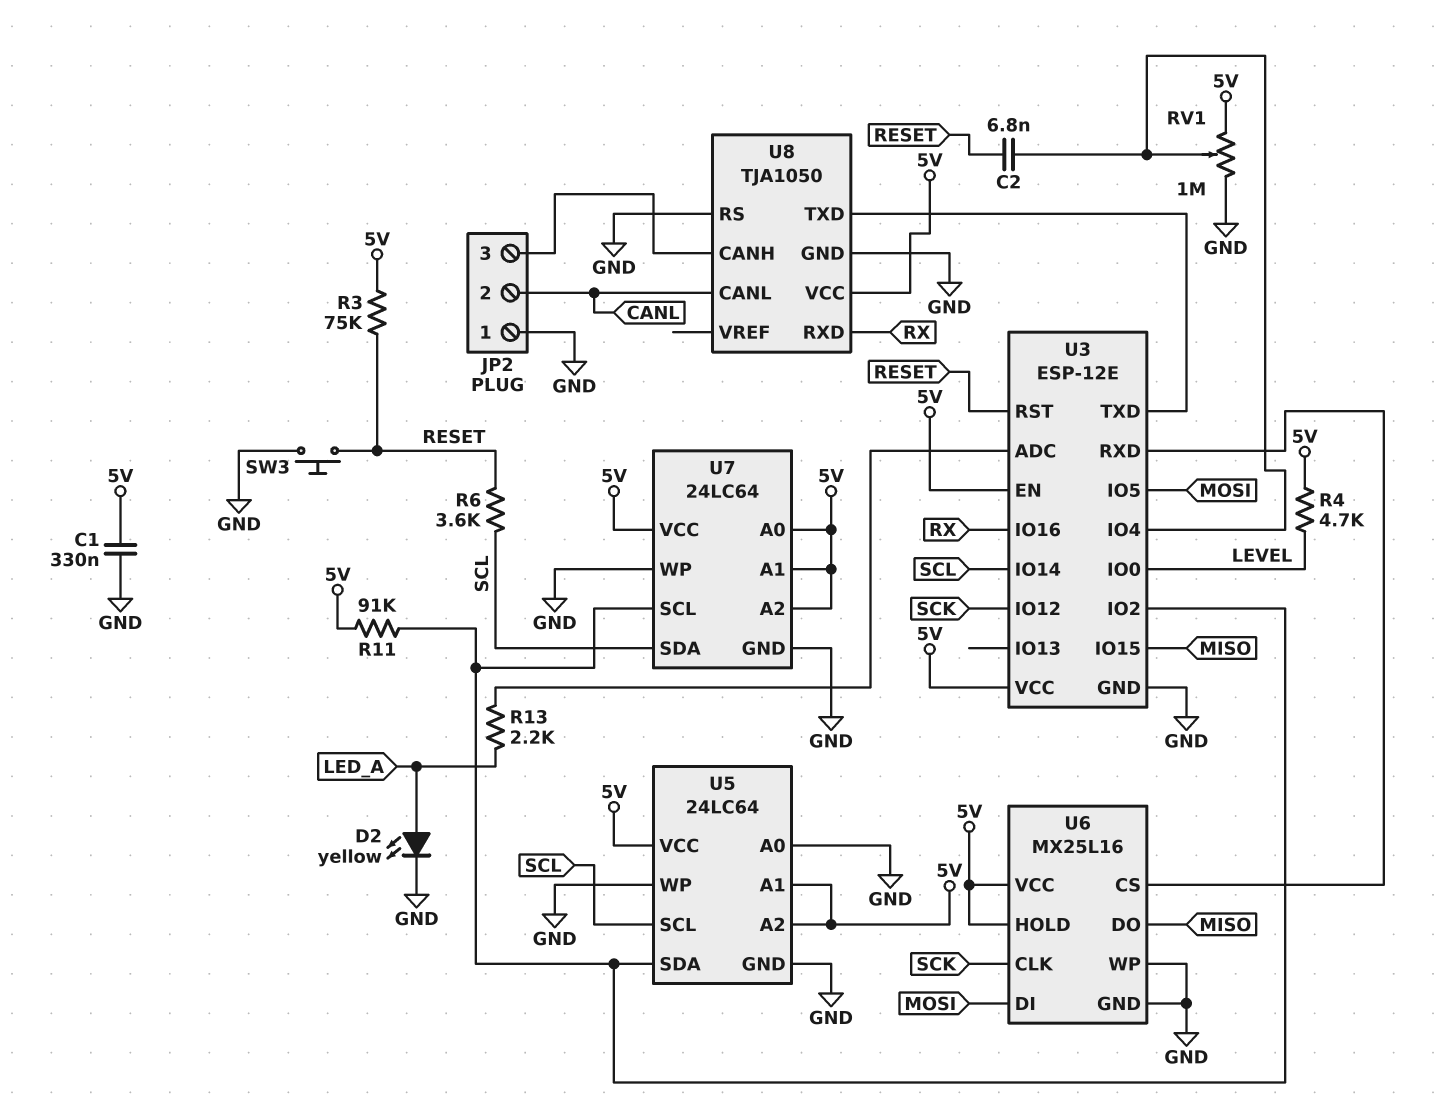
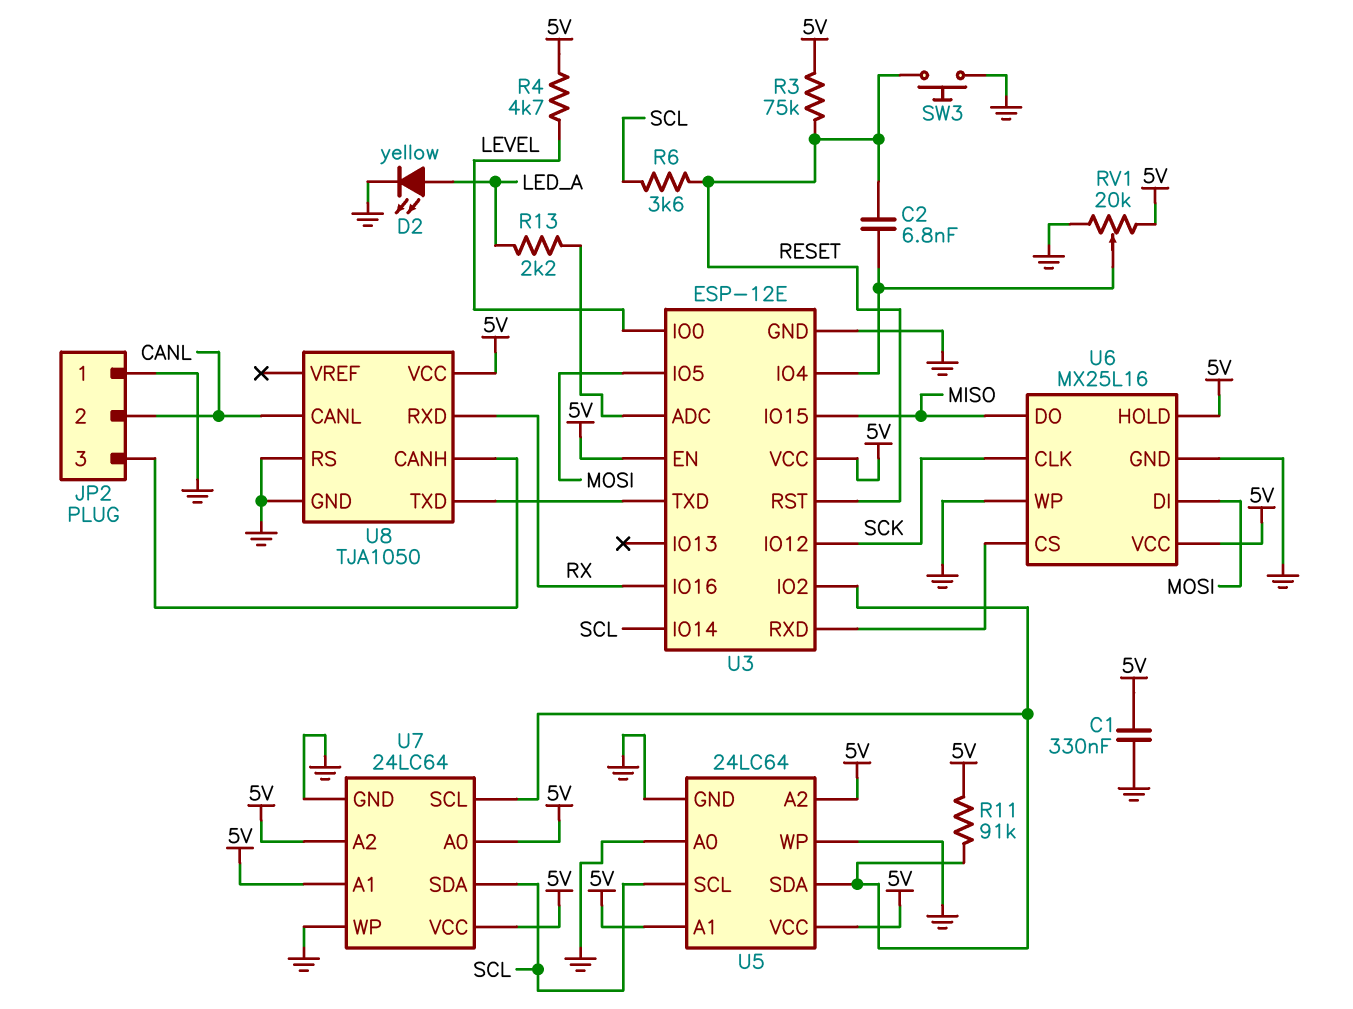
RV1: 1M (5V, GND, wiper U3/IO4) -> 20k (5V, GND, wiper U3/IO4)

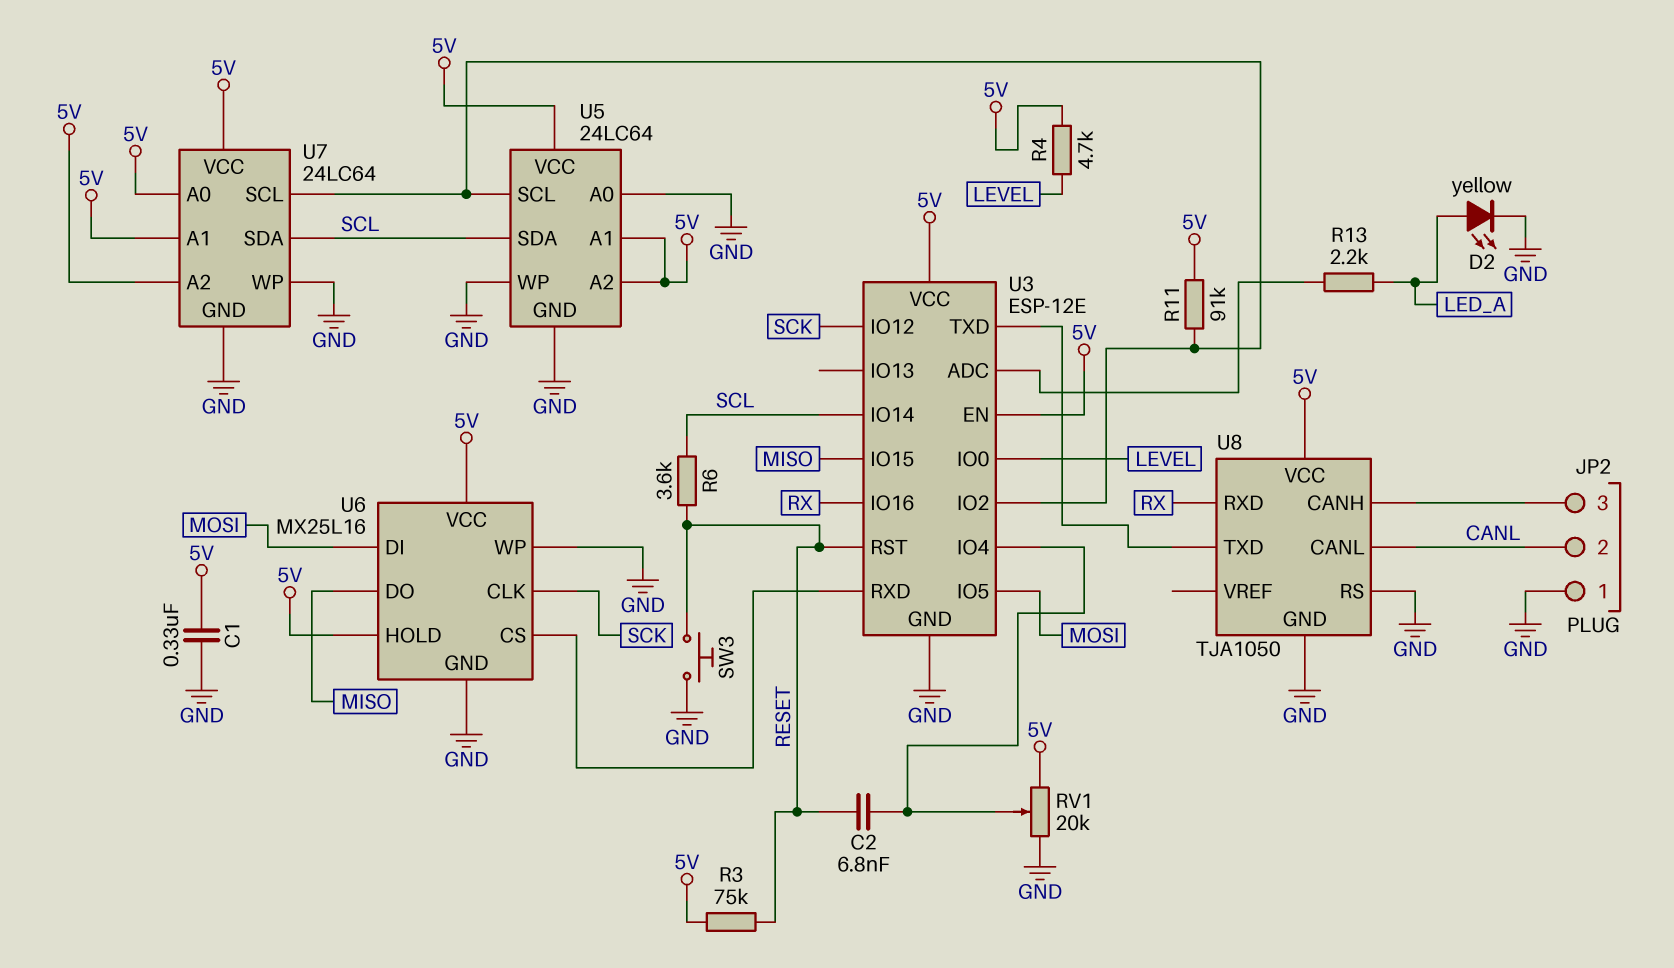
U5 pin SCL: SCL -> U3/IO2
U5 pin SDA: U3/IO2 -> SCL

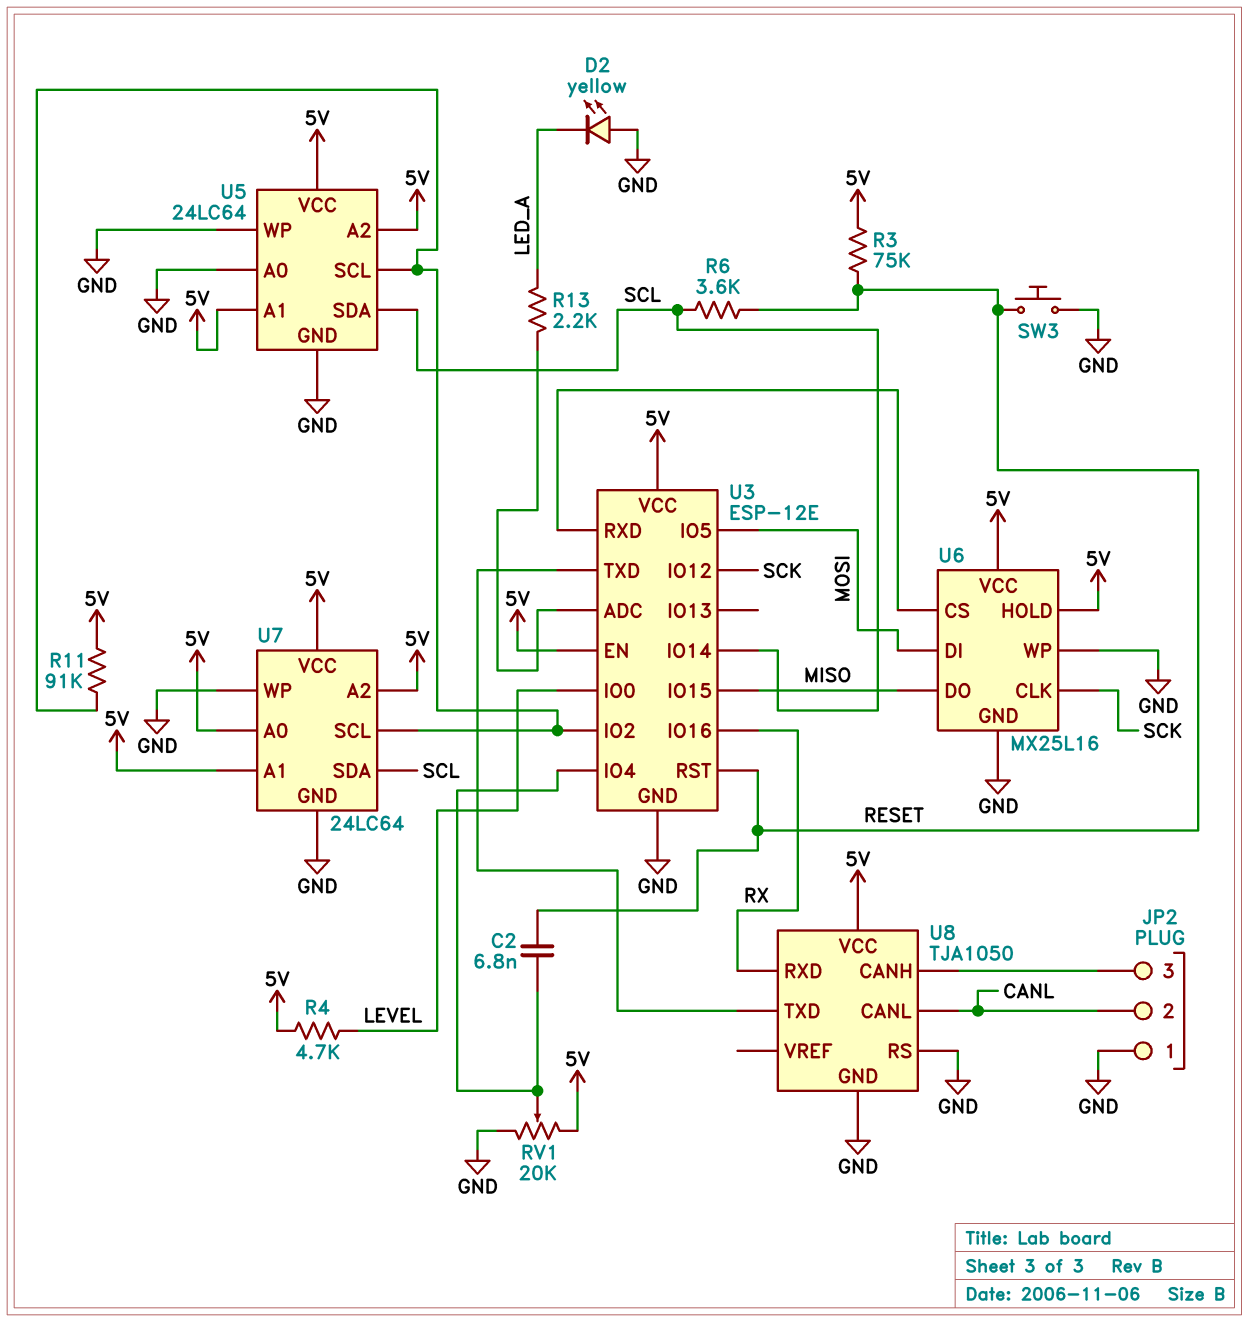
C1: 330nF (5V, GND) -> none
D2: LED yellow (A LED_A, K GND) -> LED yellow (A GND, K LED_A)

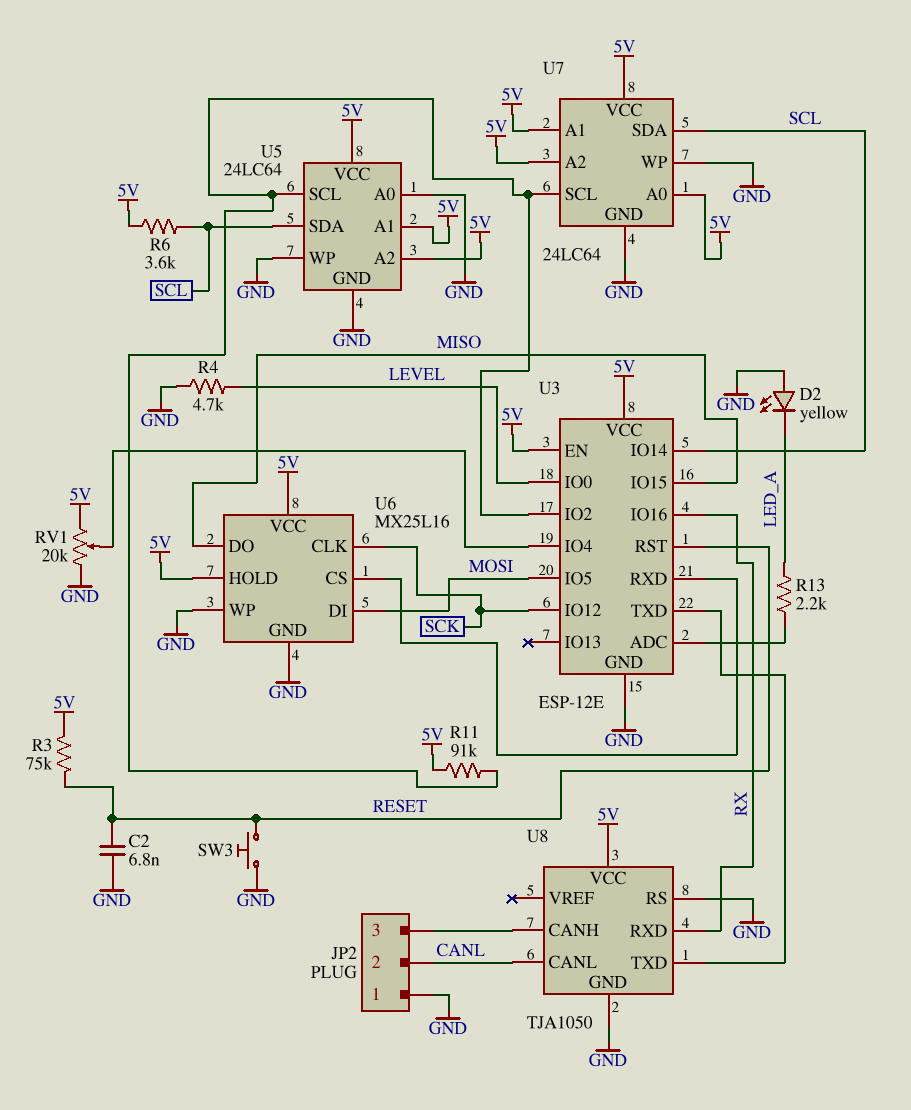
C2: 6.8nF (RESET, U3/IO4) -> 6.8nF (GND, RESET)
R4: 4.7k (5V, LEVEL) -> 4.7k (GND, LEVEL)
R6: 3.6k (RESET, SCL) -> 3.6k (5V, SCL)

